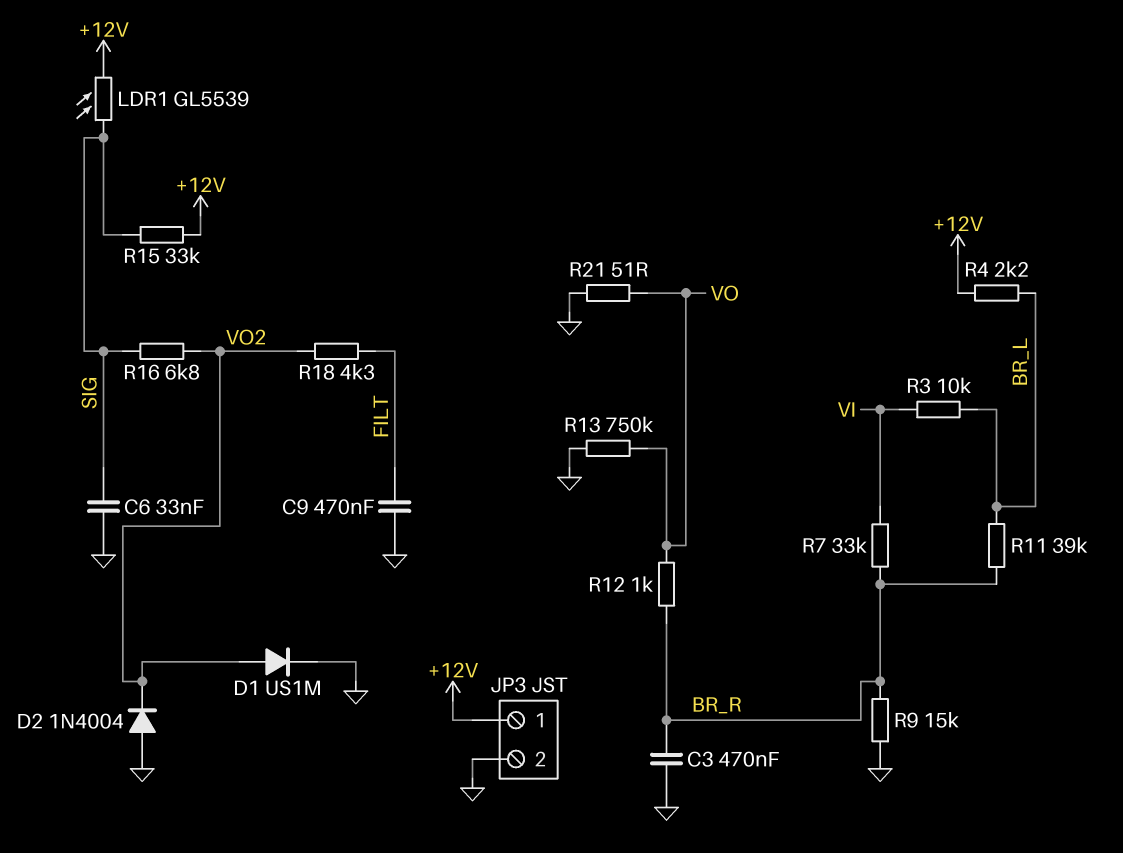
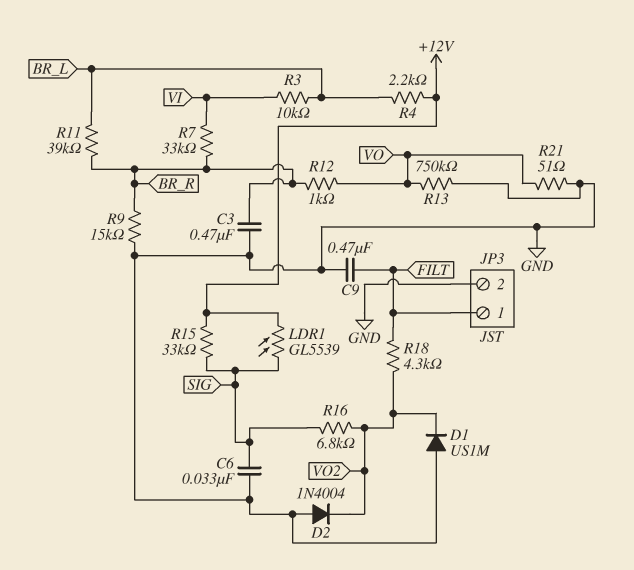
D1: diode US1M (A VO2, K GND) -> diode US1M (A GND, K VO2)
JP3 pin 1: +12V -> FILT

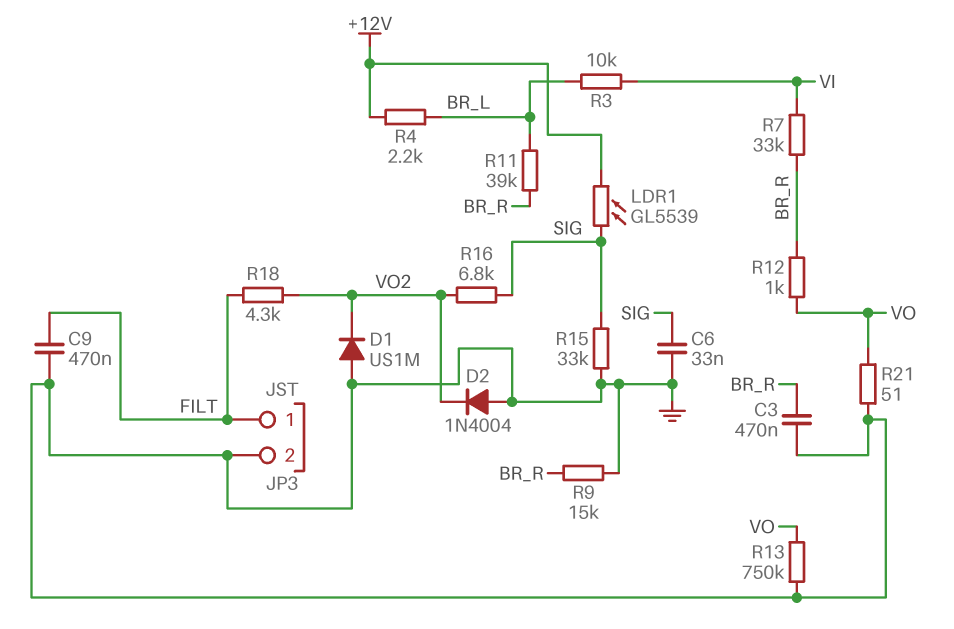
R15: 33k (+12V, SIG) -> 33k (GND, SIG)

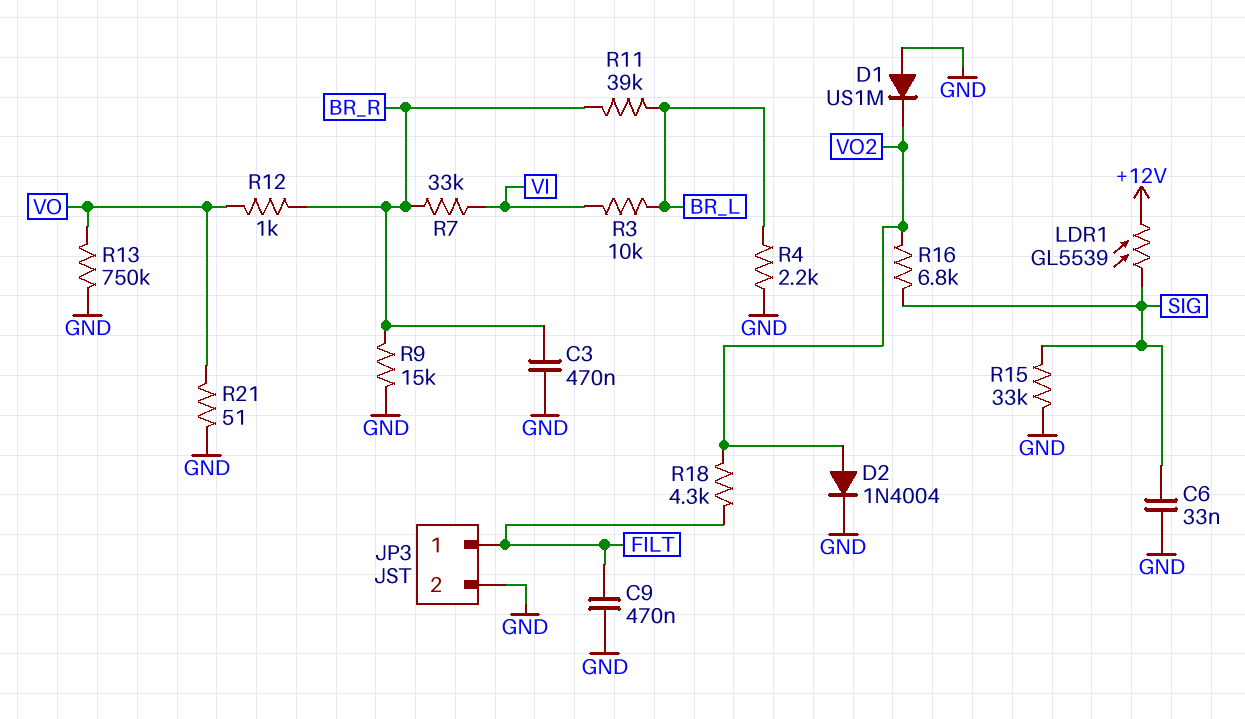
D2: diode 1N4004 (A GND, K VO2) -> diode 1N4004 (A VO2, K GND)
R4: 2.2k (+12V, BR_L) -> 2.2k (BR_L, GND)

